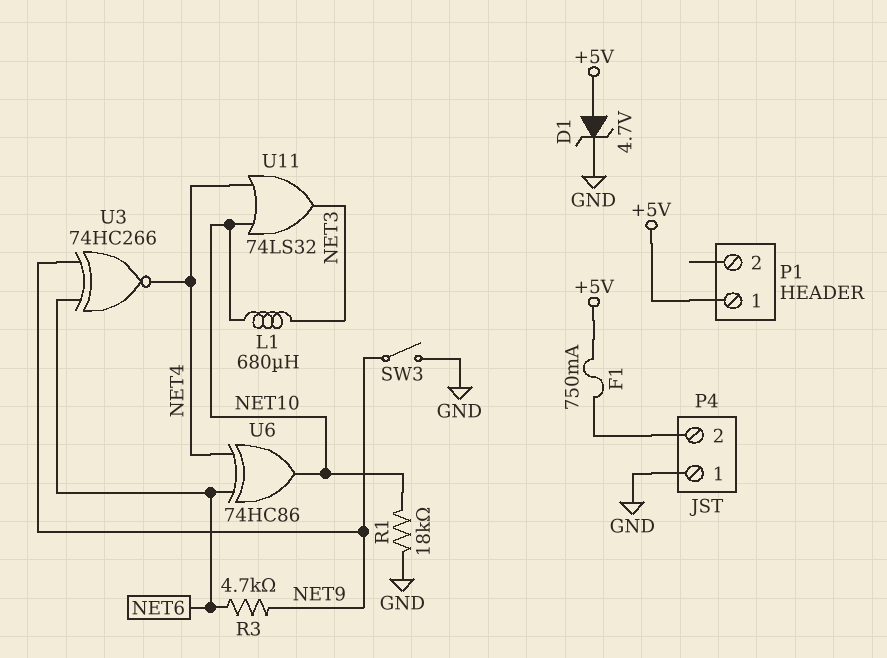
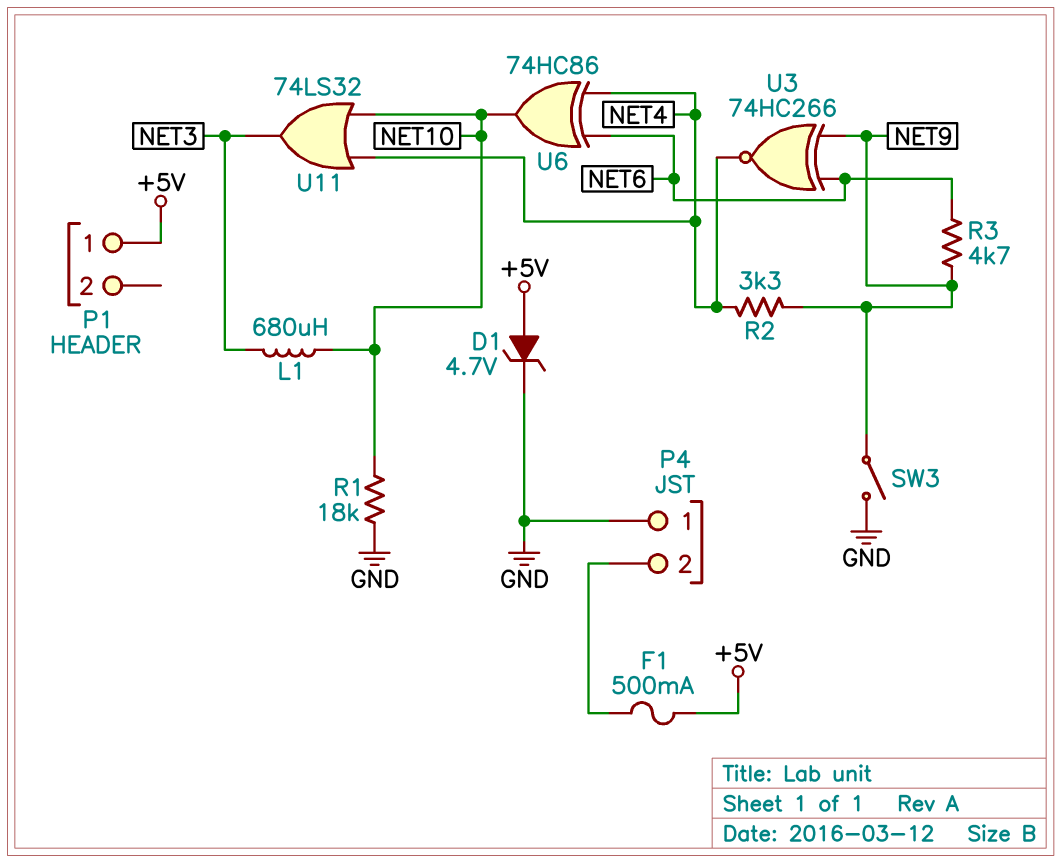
F1: 750mA (+5V, P4/2) -> 500mA (+5V, P4/2)
R2: none -> 3.3k (NET4, NET9)

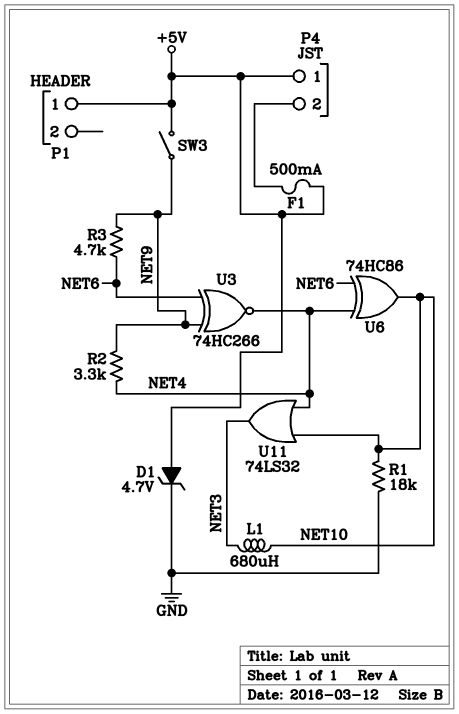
P4 pin 1: GND -> +5V
SW3: switch (GND, NET9) -> switch (+5V, NET9)

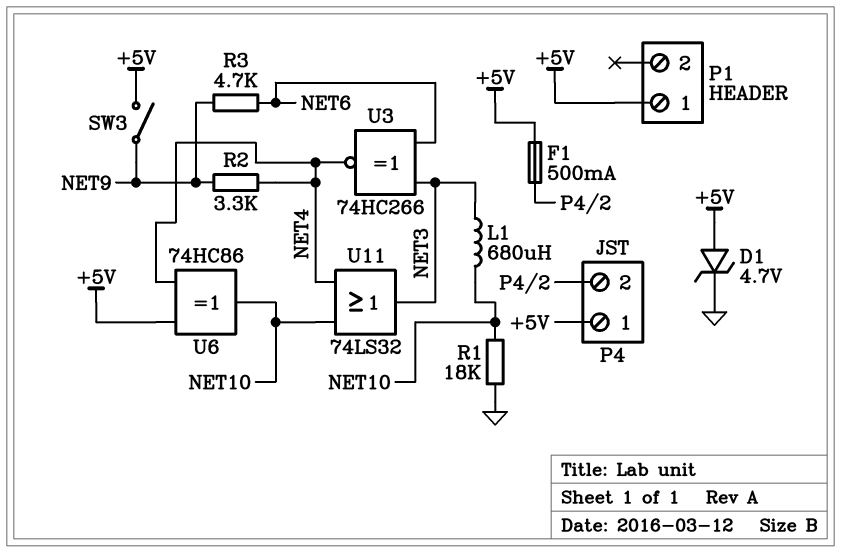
U3: XNOR 74HC266 (in NET6, in NET9, out NET4) -> XNOR 74HC266 (in NET3, in NET6, out NET4)
U6: XOR 74HC86 (in NET4, in NET6, out NET10) -> XOR 74HC86 (in +5V, in NET4, out NET10)

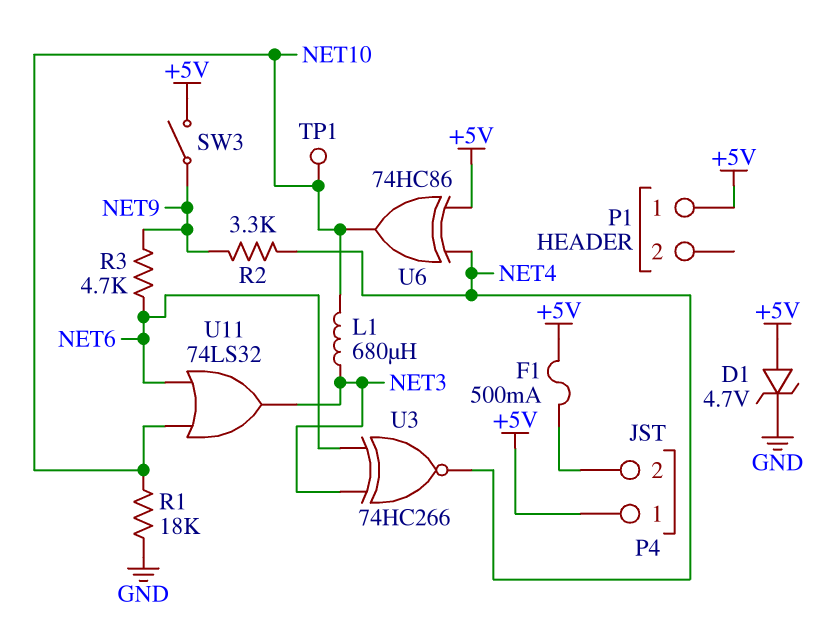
TP1: none -> test point (NET10)
U11: OR 74LS32 (in NET4, in NET10, out NET3) -> OR 74LS32 (in NET6, in NET10, out NET3)

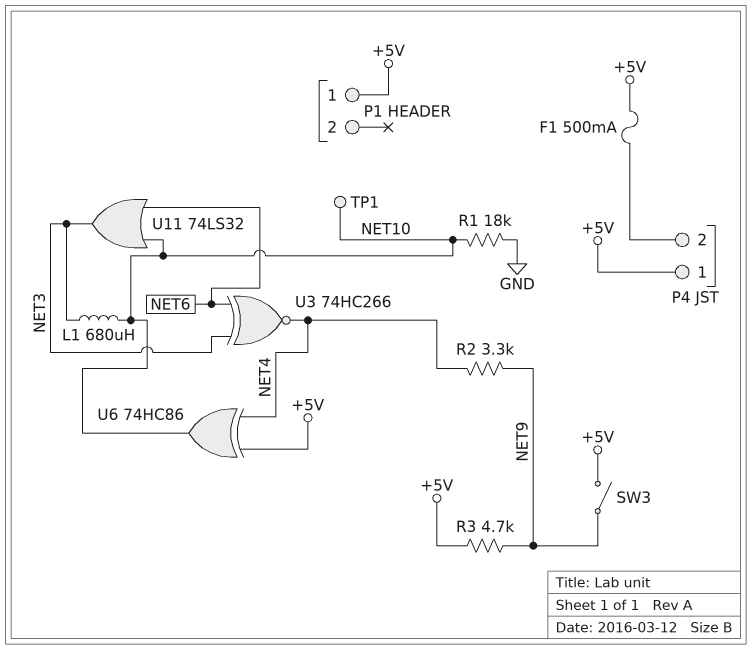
D1: zener 4.7V (A +5V, K GND) -> none
R3: 4.7k (NET6, NET9) -> 4.7k (+5V, NET9)

